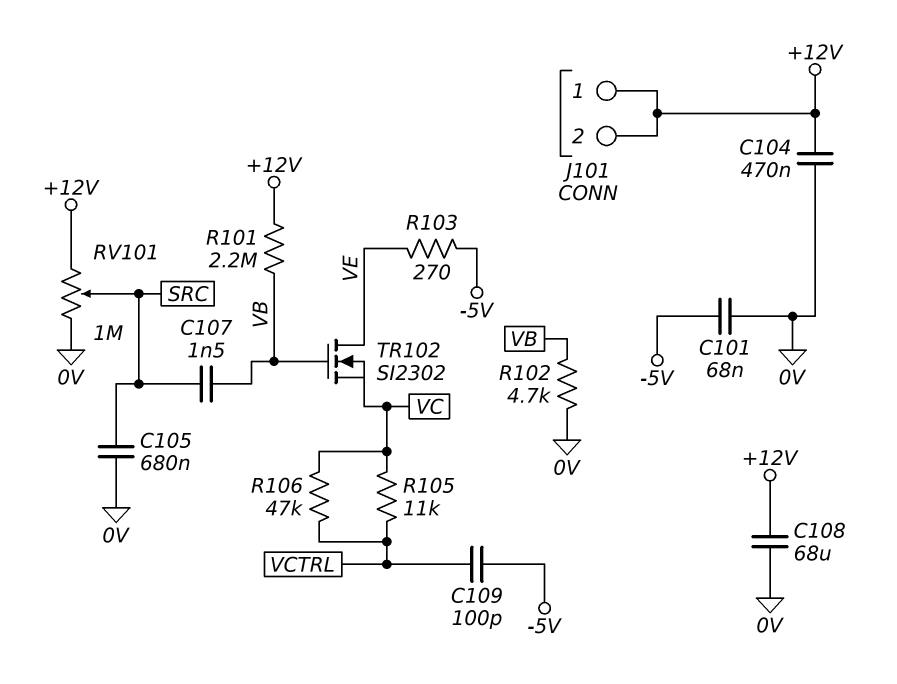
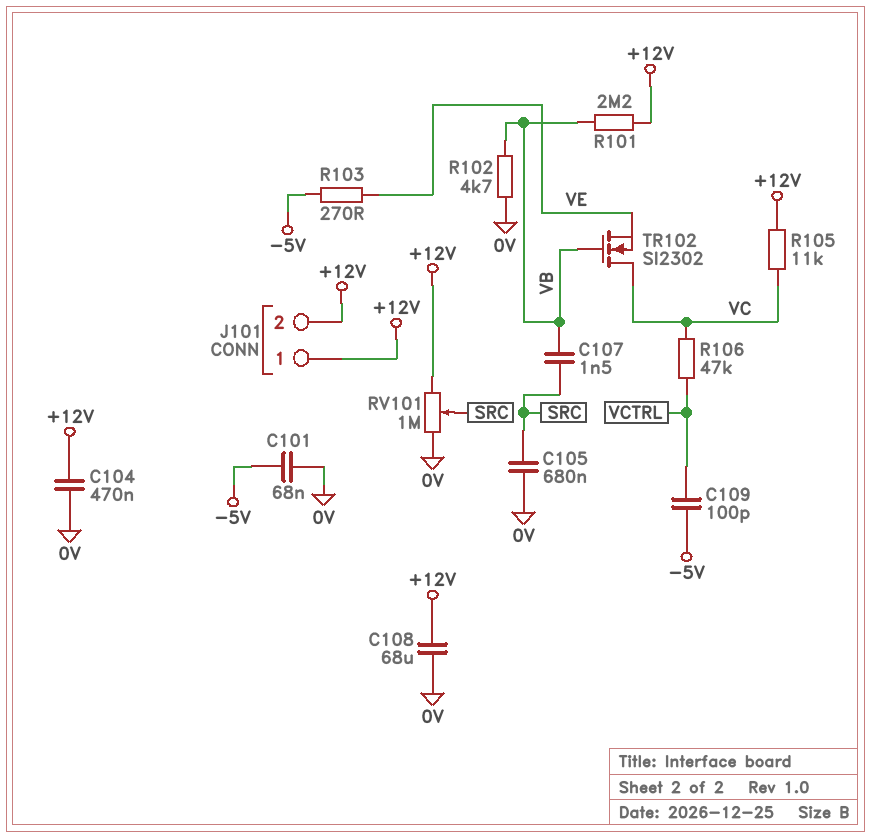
R105: 11k (VC, VCTRL) -> 11k (+12V, VC)
TR102: NMOS SI2302 (G VB, D VE, S VC) -> NMOS SI2302 (G VB, D VC, S VE)

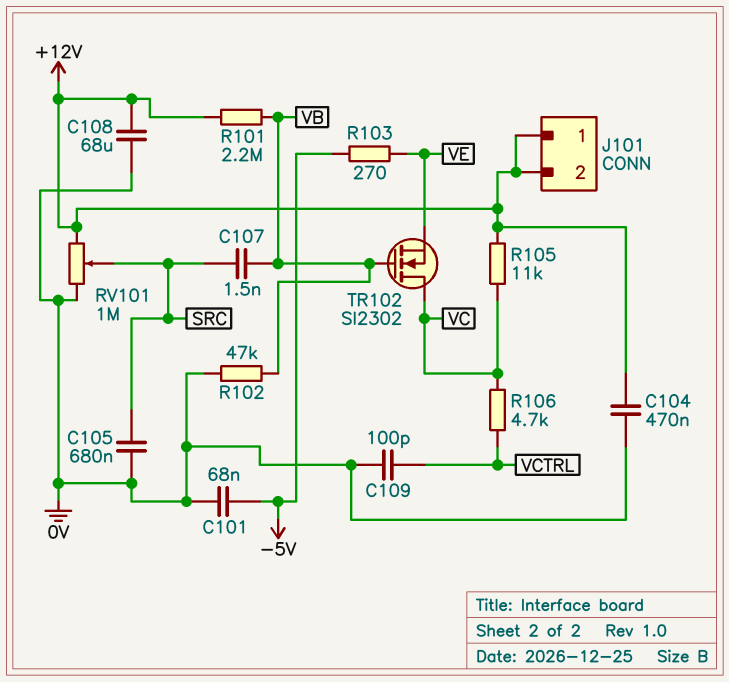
C109: 100pF (-5V, VCTRL) -> 100pF (0V, VCTRL)
R102: 4.7k (0V, VB) -> 47k (0V, VB)
R106: 47k (VC, VCTRL) -> 4.7k (VC, VCTRL)

